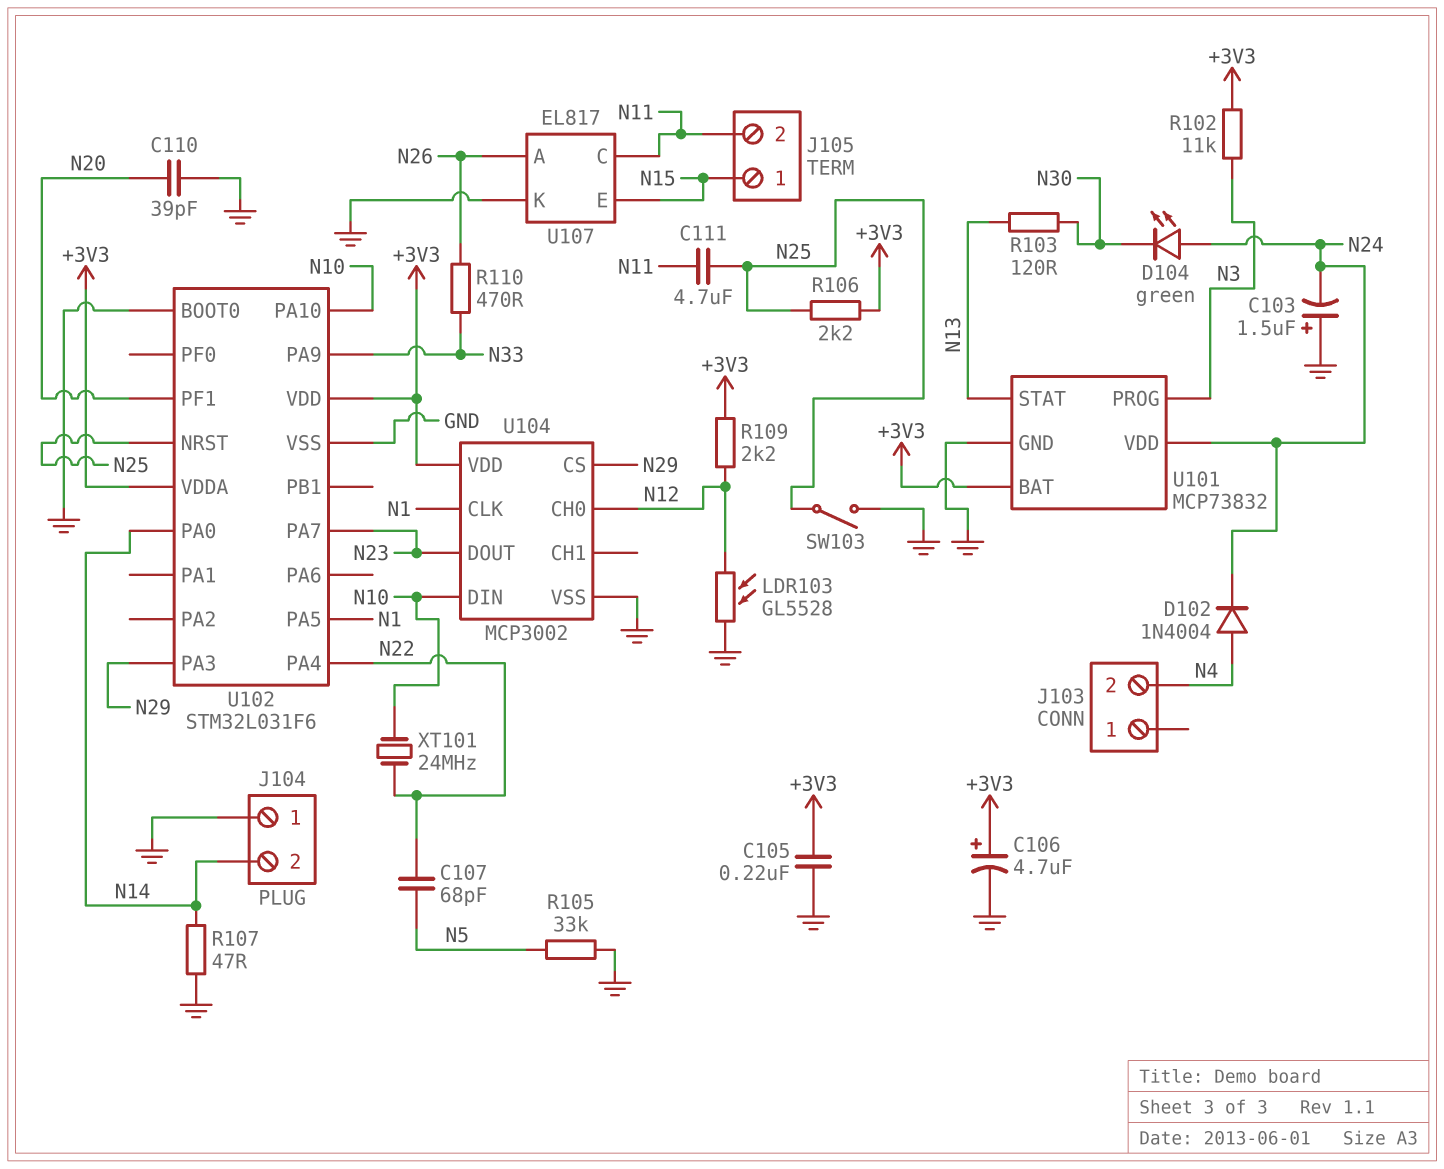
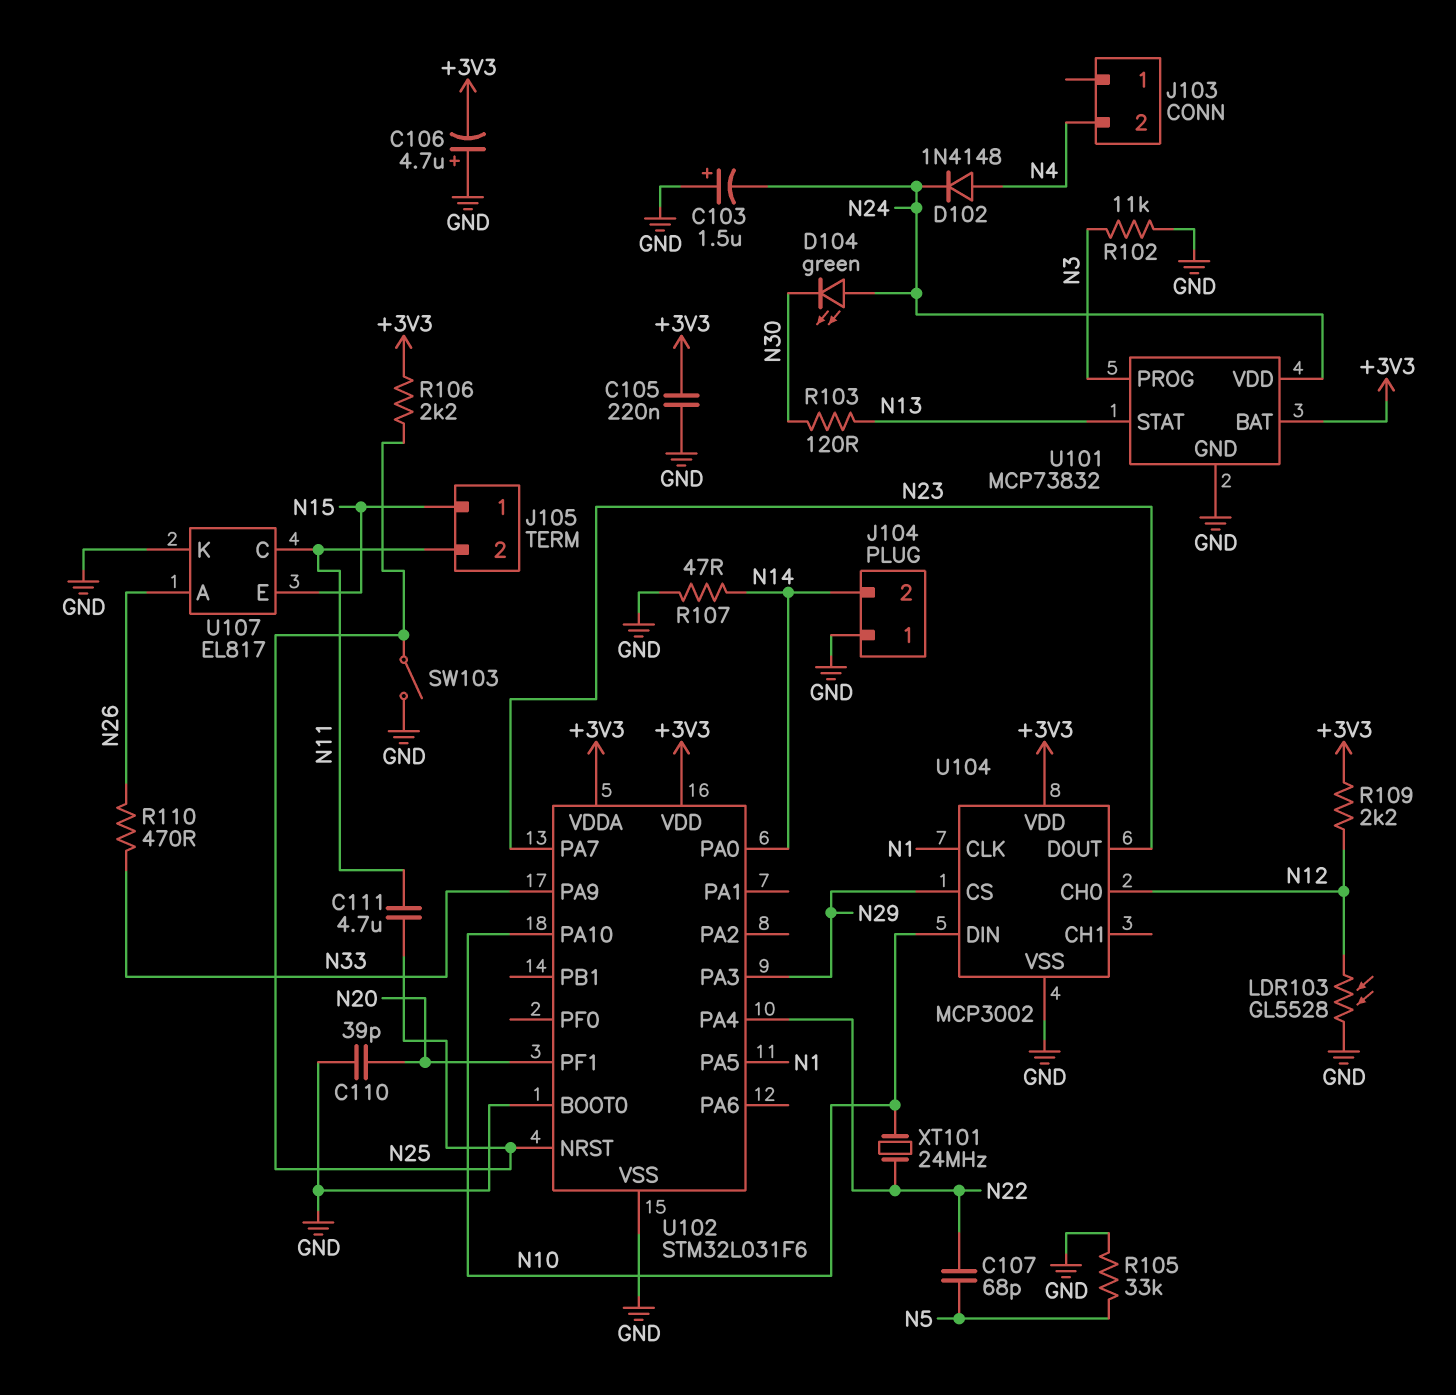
C106: 4.7uF (plus +3V3, minus GND) -> 4.7uF (plus GND, minus +3V3)
D102: diode 1N4004 (A N4, K N24) -> diode 1N4148 (A N4, K N24)
R102: 11k (+3V3, N3) -> 11k (GND, N3)

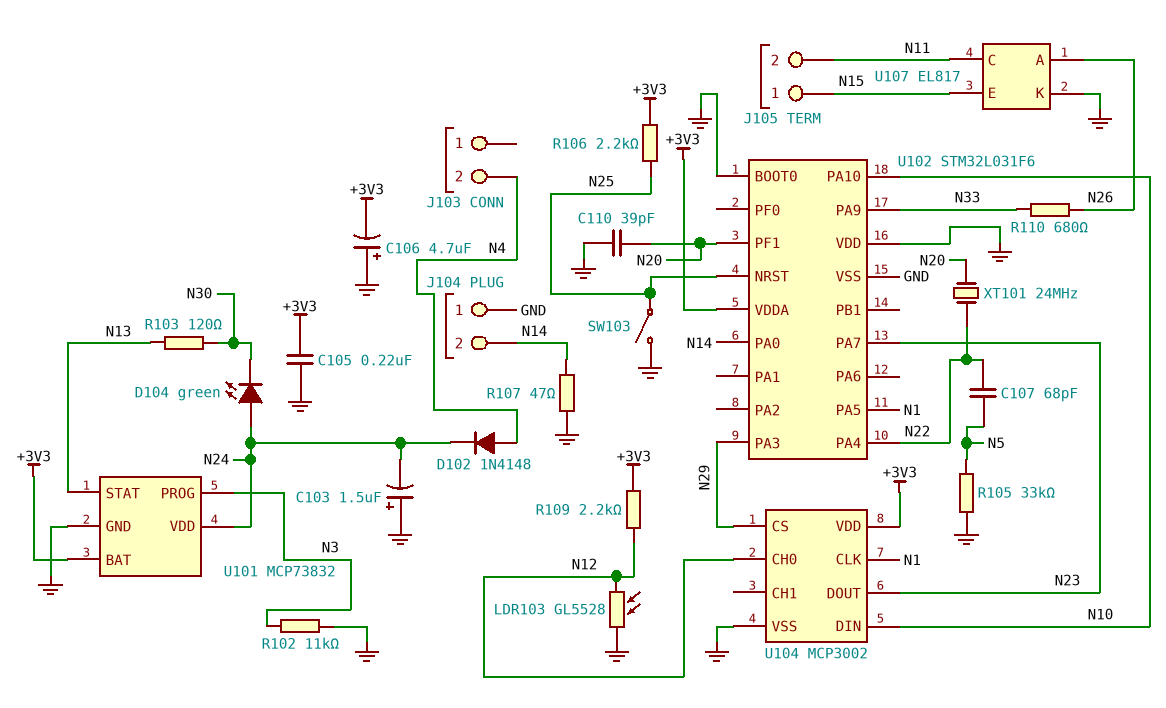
C111: 4.7uF (N11, N25) -> none
R110: 470 (N26, N33) -> 680 (N26, N33)
U102 pin VDD: +3V3 -> GND
XT101: 24MHz (N10, N22) -> 24MHz (N20, N22)

